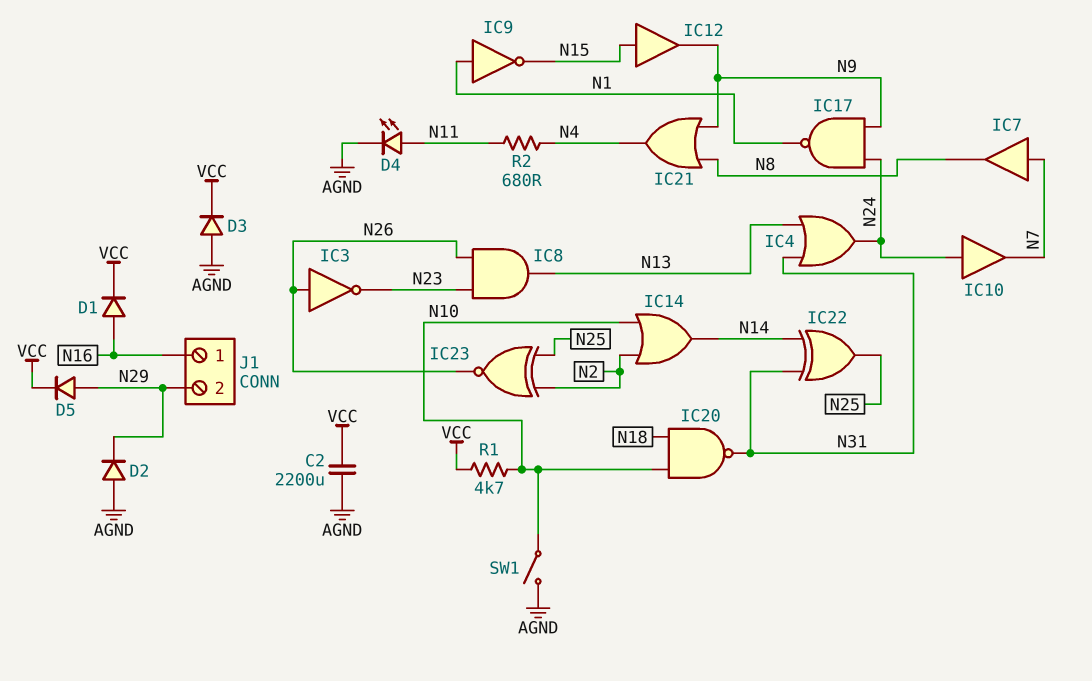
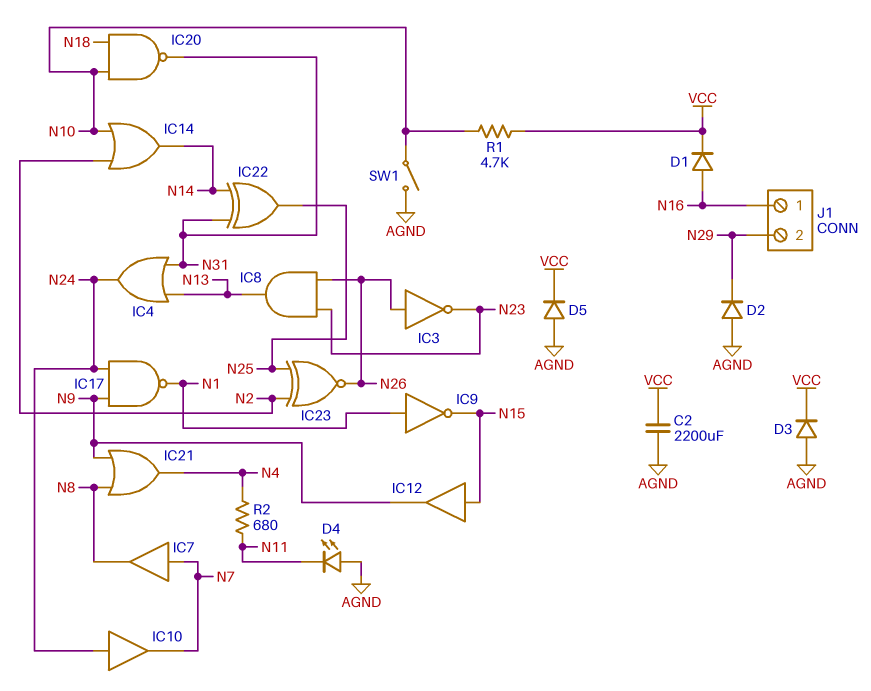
D4: LED (A N11, K AGND) -> LED (A AGND, K N11)
D5: diode (A N29, K VCC) -> diode (A AGND, K VCC)

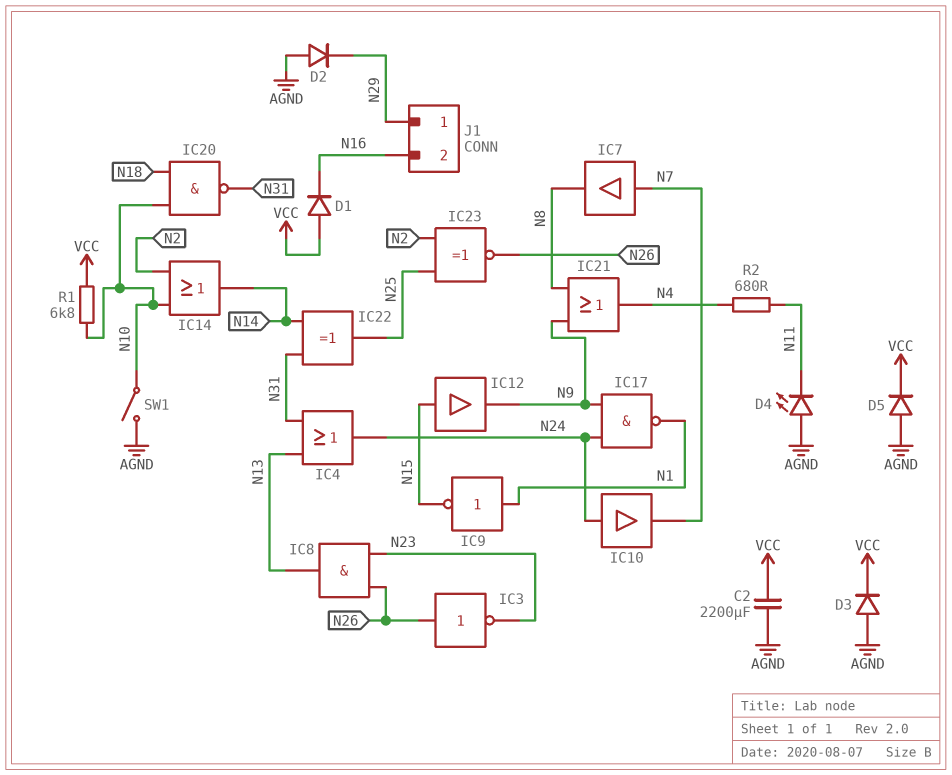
D1: diode (A N16, K VCC) -> diode (A VCC, K N16)
J1 pin 1: N16 -> N29
J1 pin 2: N29 -> N16
R1: 4.7k (N10, VCC) -> 6.8k (N10, VCC)

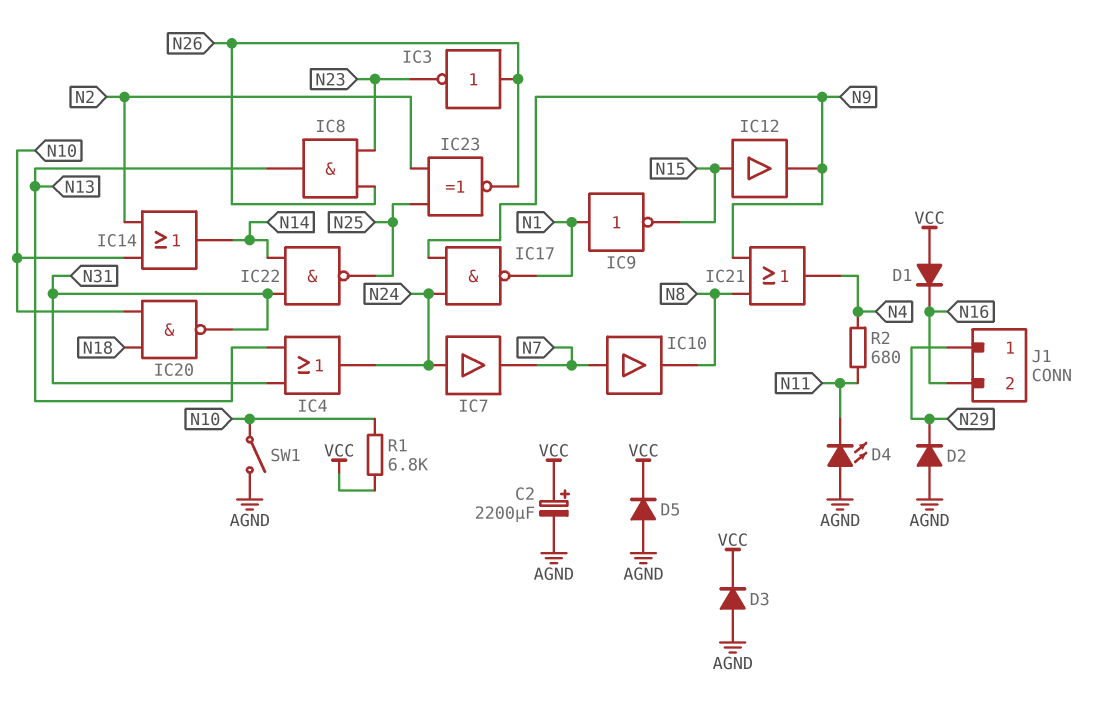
C2: 2200uF (AGND, VCC) -> 2200uF (plus VCC, minus AGND)
IC7: buffer (in N7, out N8) -> buffer (in N24, out N7)
IC10: buffer (in N24, out N7) -> buffer (in N7, out N8)
IC22: XOR (in N14, in N31, out N25) -> NAND (in N14, in N31, out N25)

